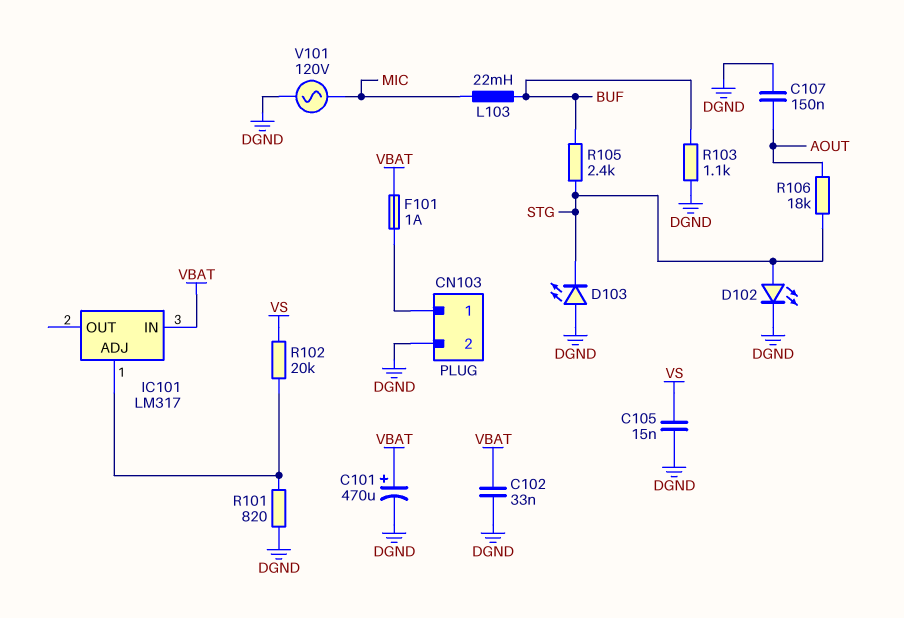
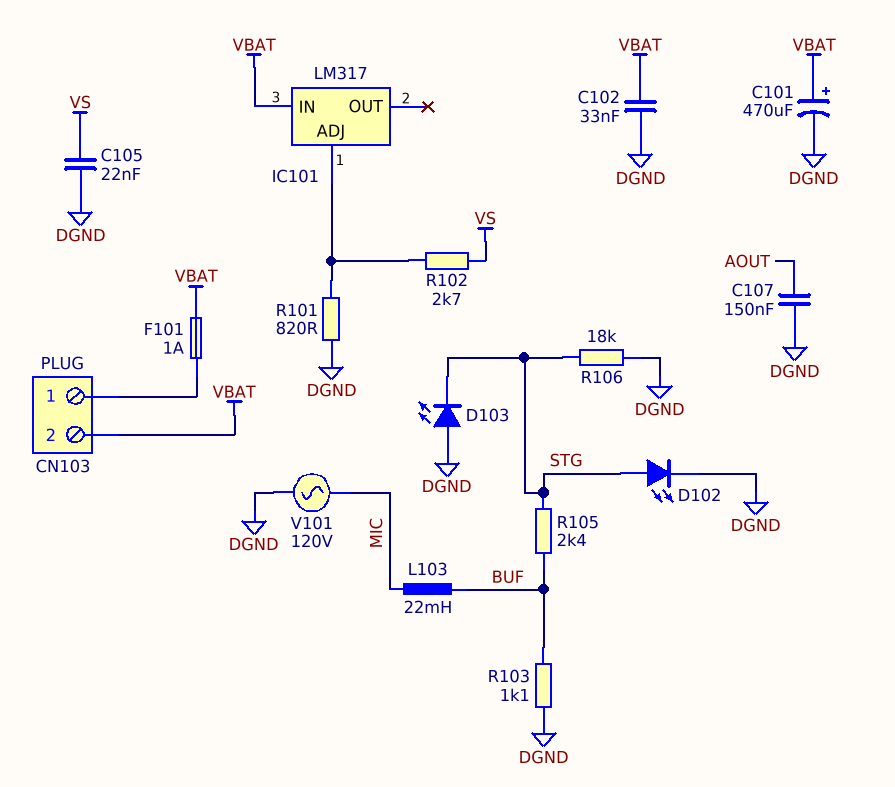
C105: 15nF (DGND, VS) -> 22nF (DGND, VS)
CN103 pin 2: DGND -> VBAT
R102: 20k (IC101/ADJ, VS) -> 2.7k (IC101/ADJ, VS)
R106: 18k (AOUT, STG) -> 18k (DGND, STG)

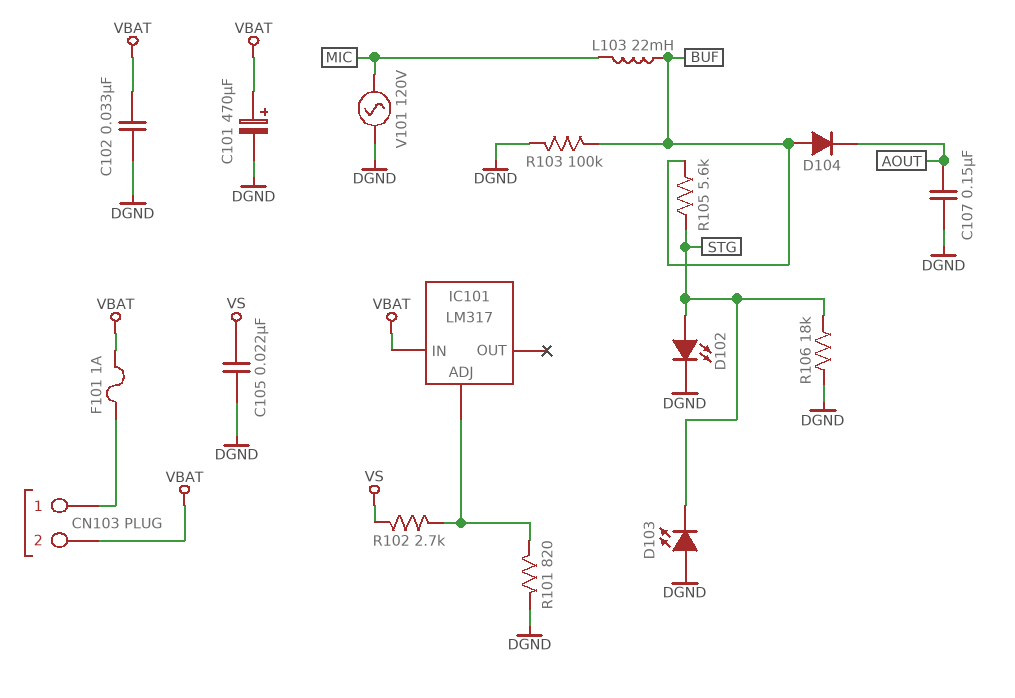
D104: none -> diode (A BUF, K AOUT)
R103: 1.1k (BUF, DGND) -> 100k (BUF, DGND)
R105: 2.4k (BUF, STG) -> 5.6k (BUF, STG)

